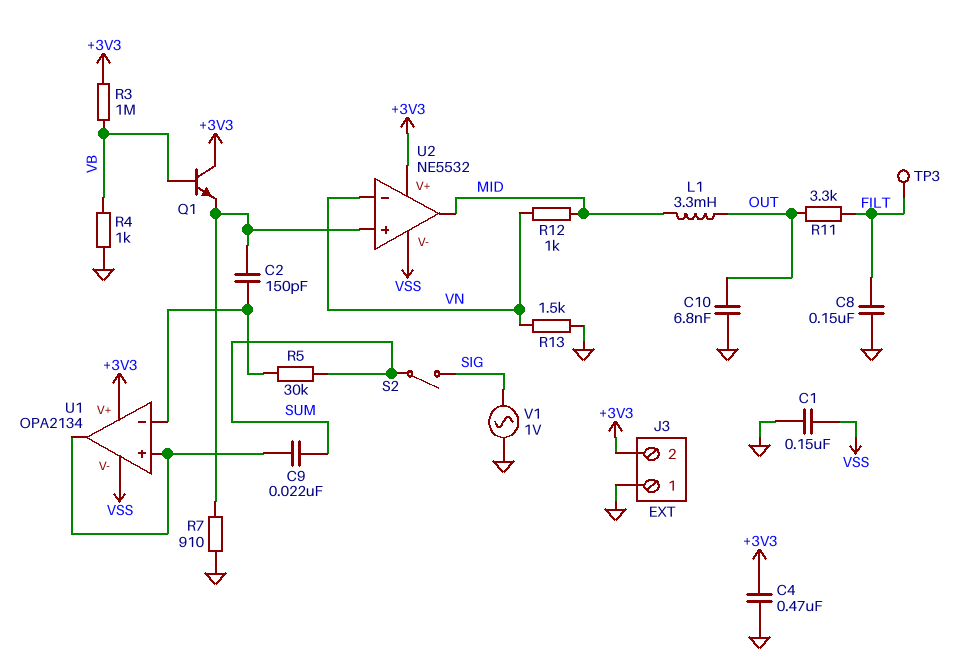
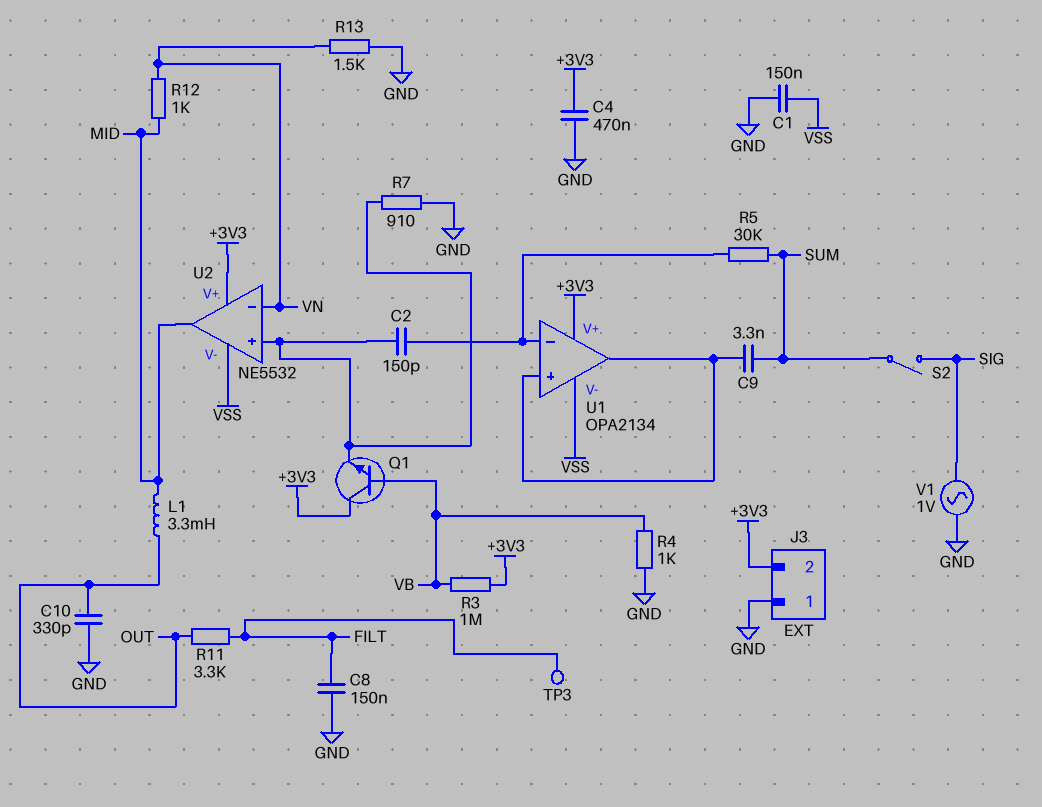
C9: 22nF (SUM, U1/in+) -> 3.3nF (SUM, U1/in+)
C10: 6.8nF (GND, OUT) -> 330pF (GND, OUT)

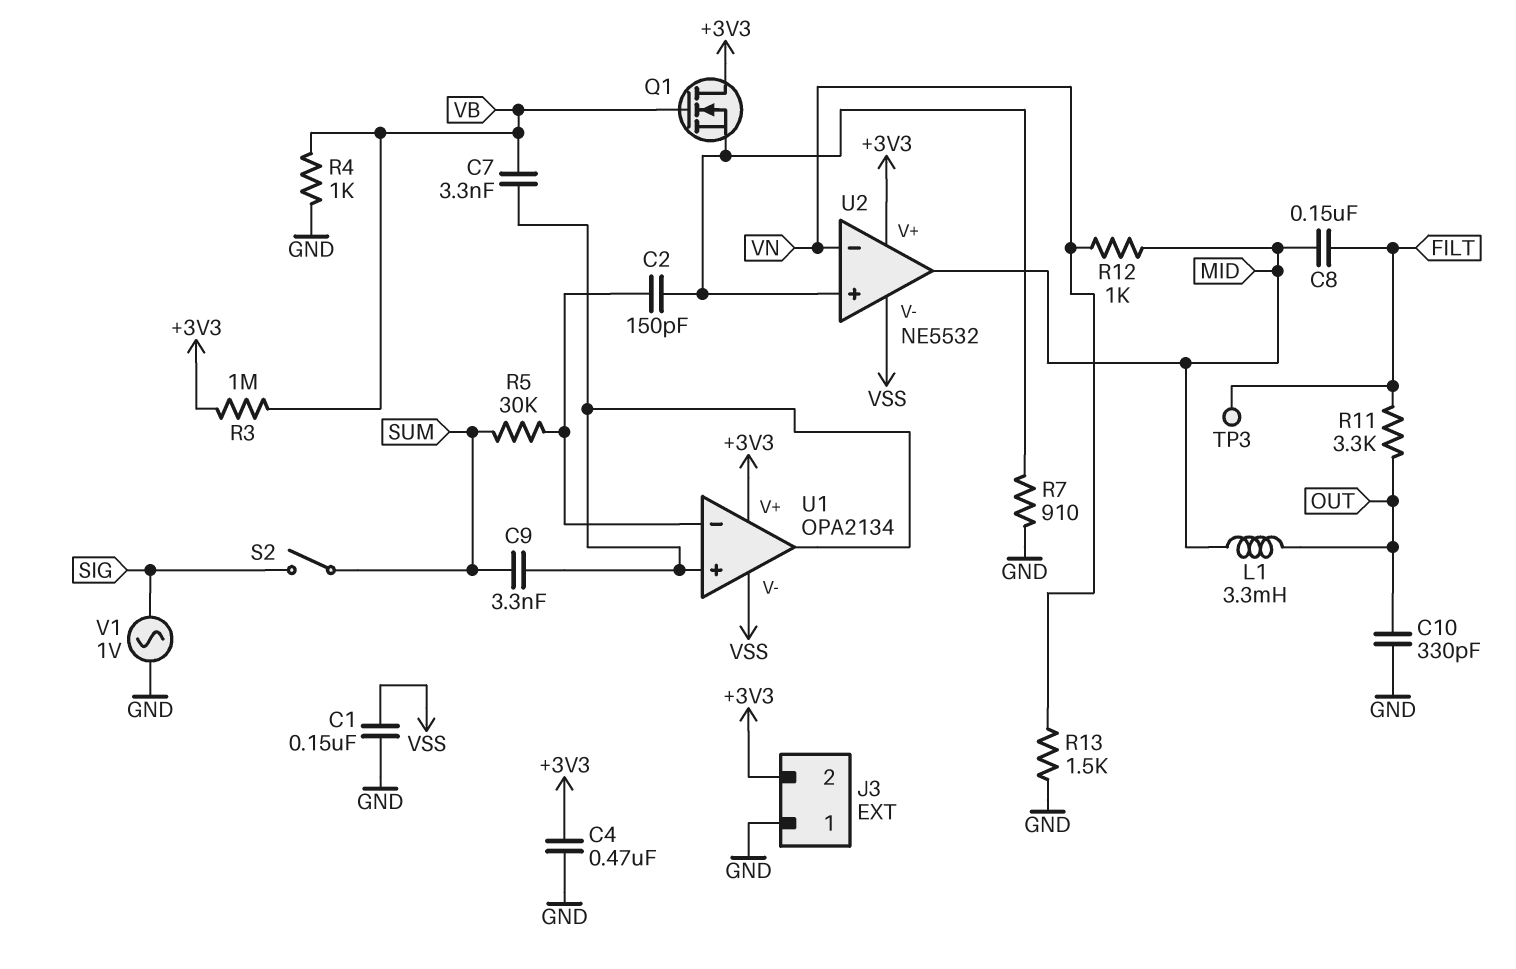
C7: none -> 3.3nF (U1/in+, VB)
C8: 150nF (FILT, GND) -> 150nF (FILT, MID)
Q1: NPN (B VB, C +3V3, E U2/in+) -> NMOS (G VB, D +3V3, S U2/in+)

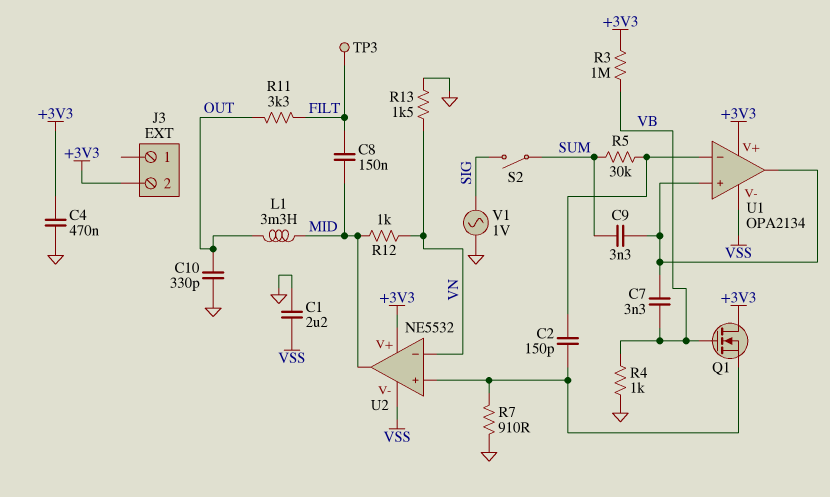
C1: 150nF (GND, VSS) -> 2.2uF (GND, VSS)
J3 pin 1: GND -> none

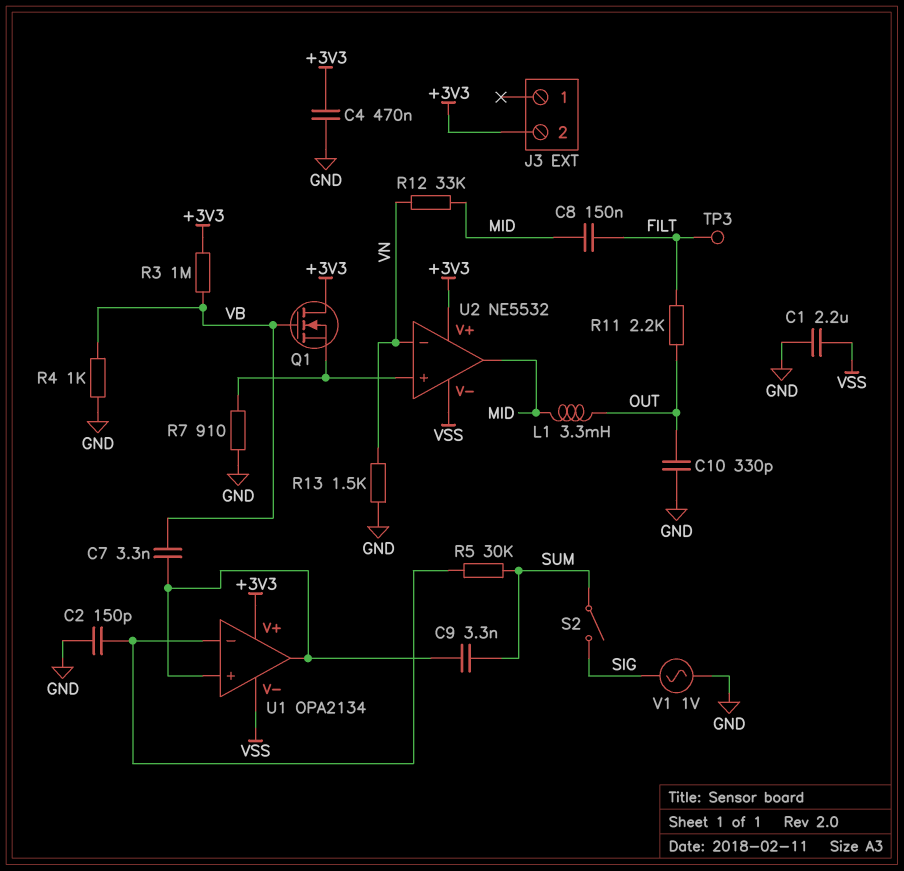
C2: 150pF (U1/in-, U2/in+) -> 150pF (GND, U1/in-)
R11: 3.3k (FILT, OUT) -> 2.2k (FILT, OUT)
R12: 1k (MID, VN) -> 33k (MID, VN)

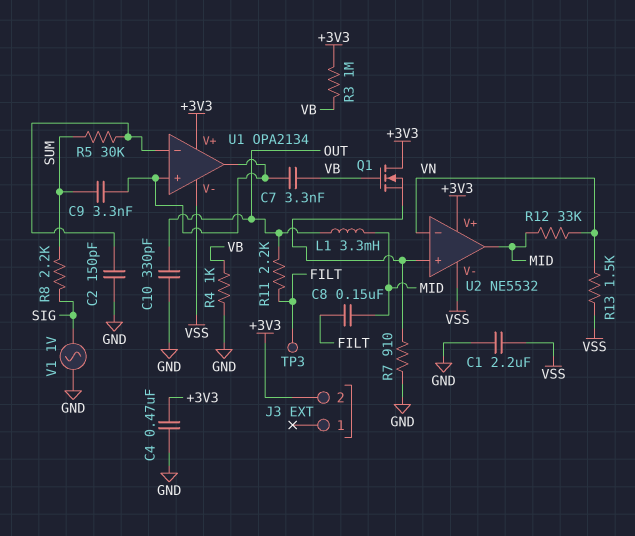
R8: none -> 2.2k (SIG, SUM)
R13: 1.5k (GND, VN) -> 1.5k (VN, VSS)
S2: switch (SIG, SUM) -> none

